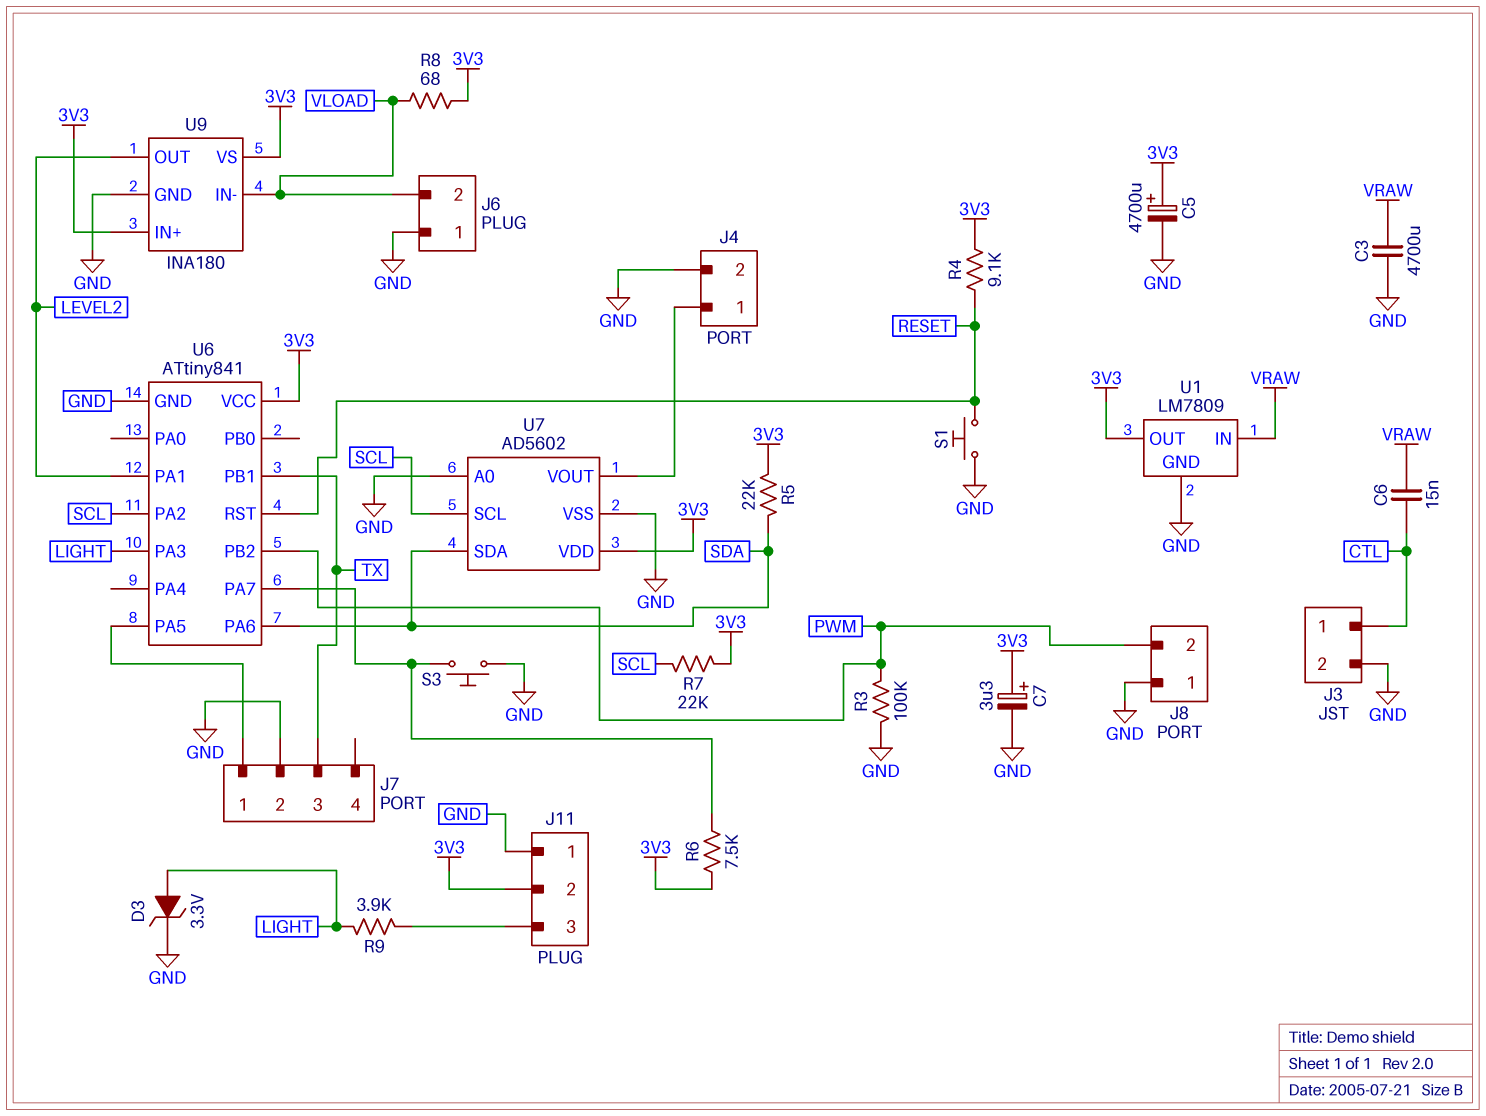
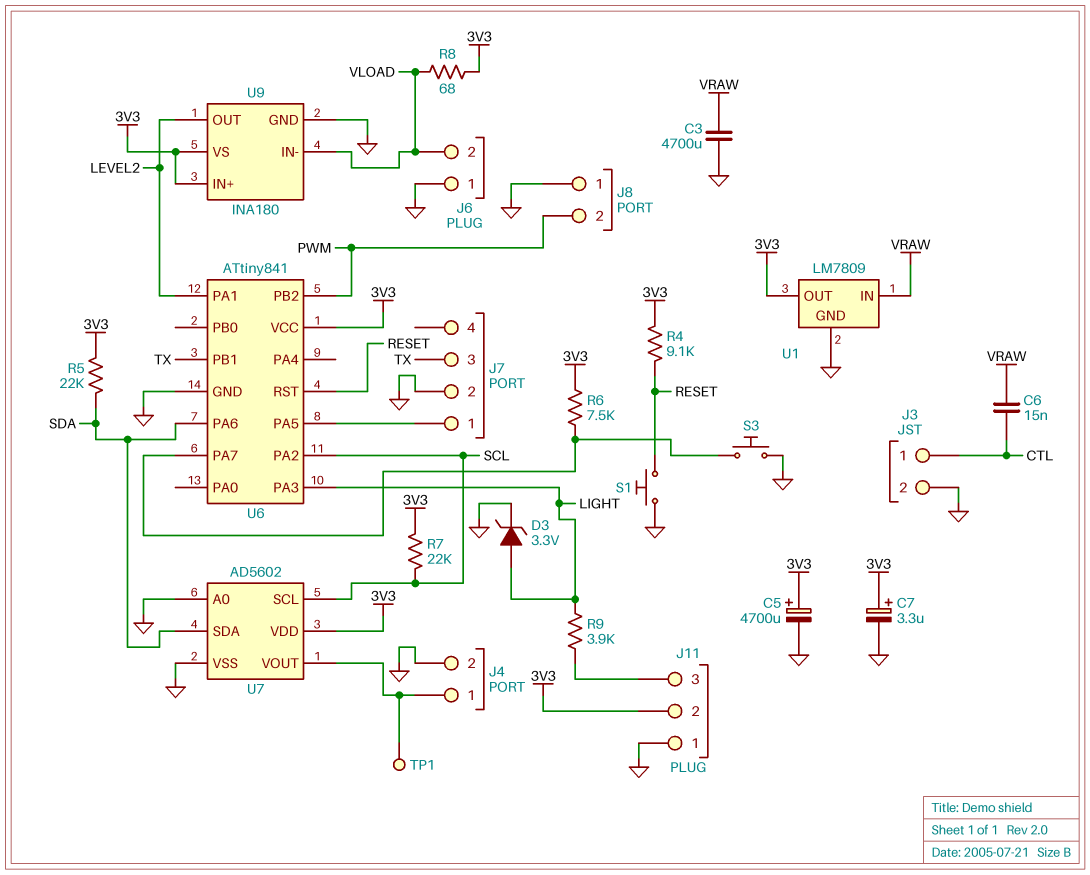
R3: 100k (GND, PWM) -> none
TP1: none -> test point (J4/1)

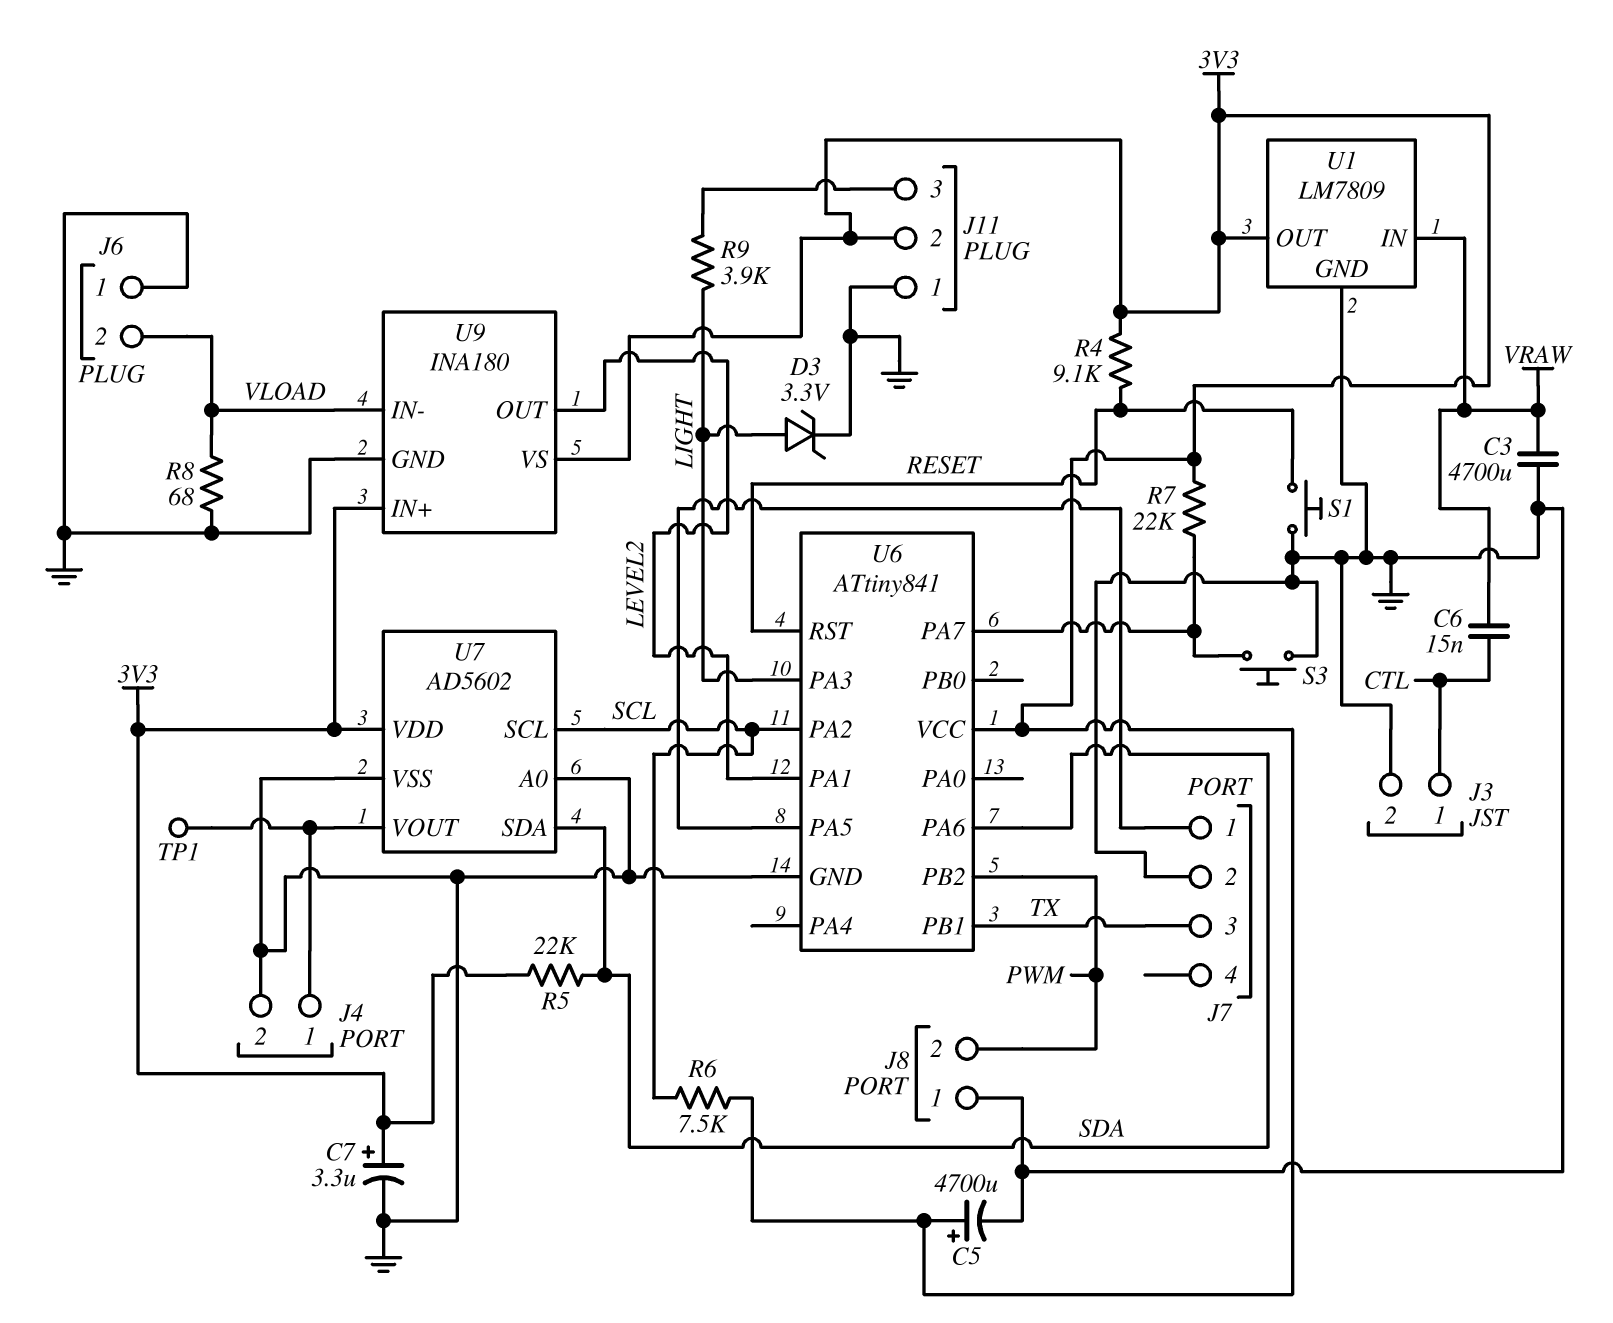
R6: 7.5k (3V3, U6/PA7) -> 7.5k (3V3, SCL)
R7: 22k (3V3, SCL) -> 22k (3V3, U6/PA7)
R8: 68 (3V3, VLOAD) -> 68 (GND, VLOAD)

